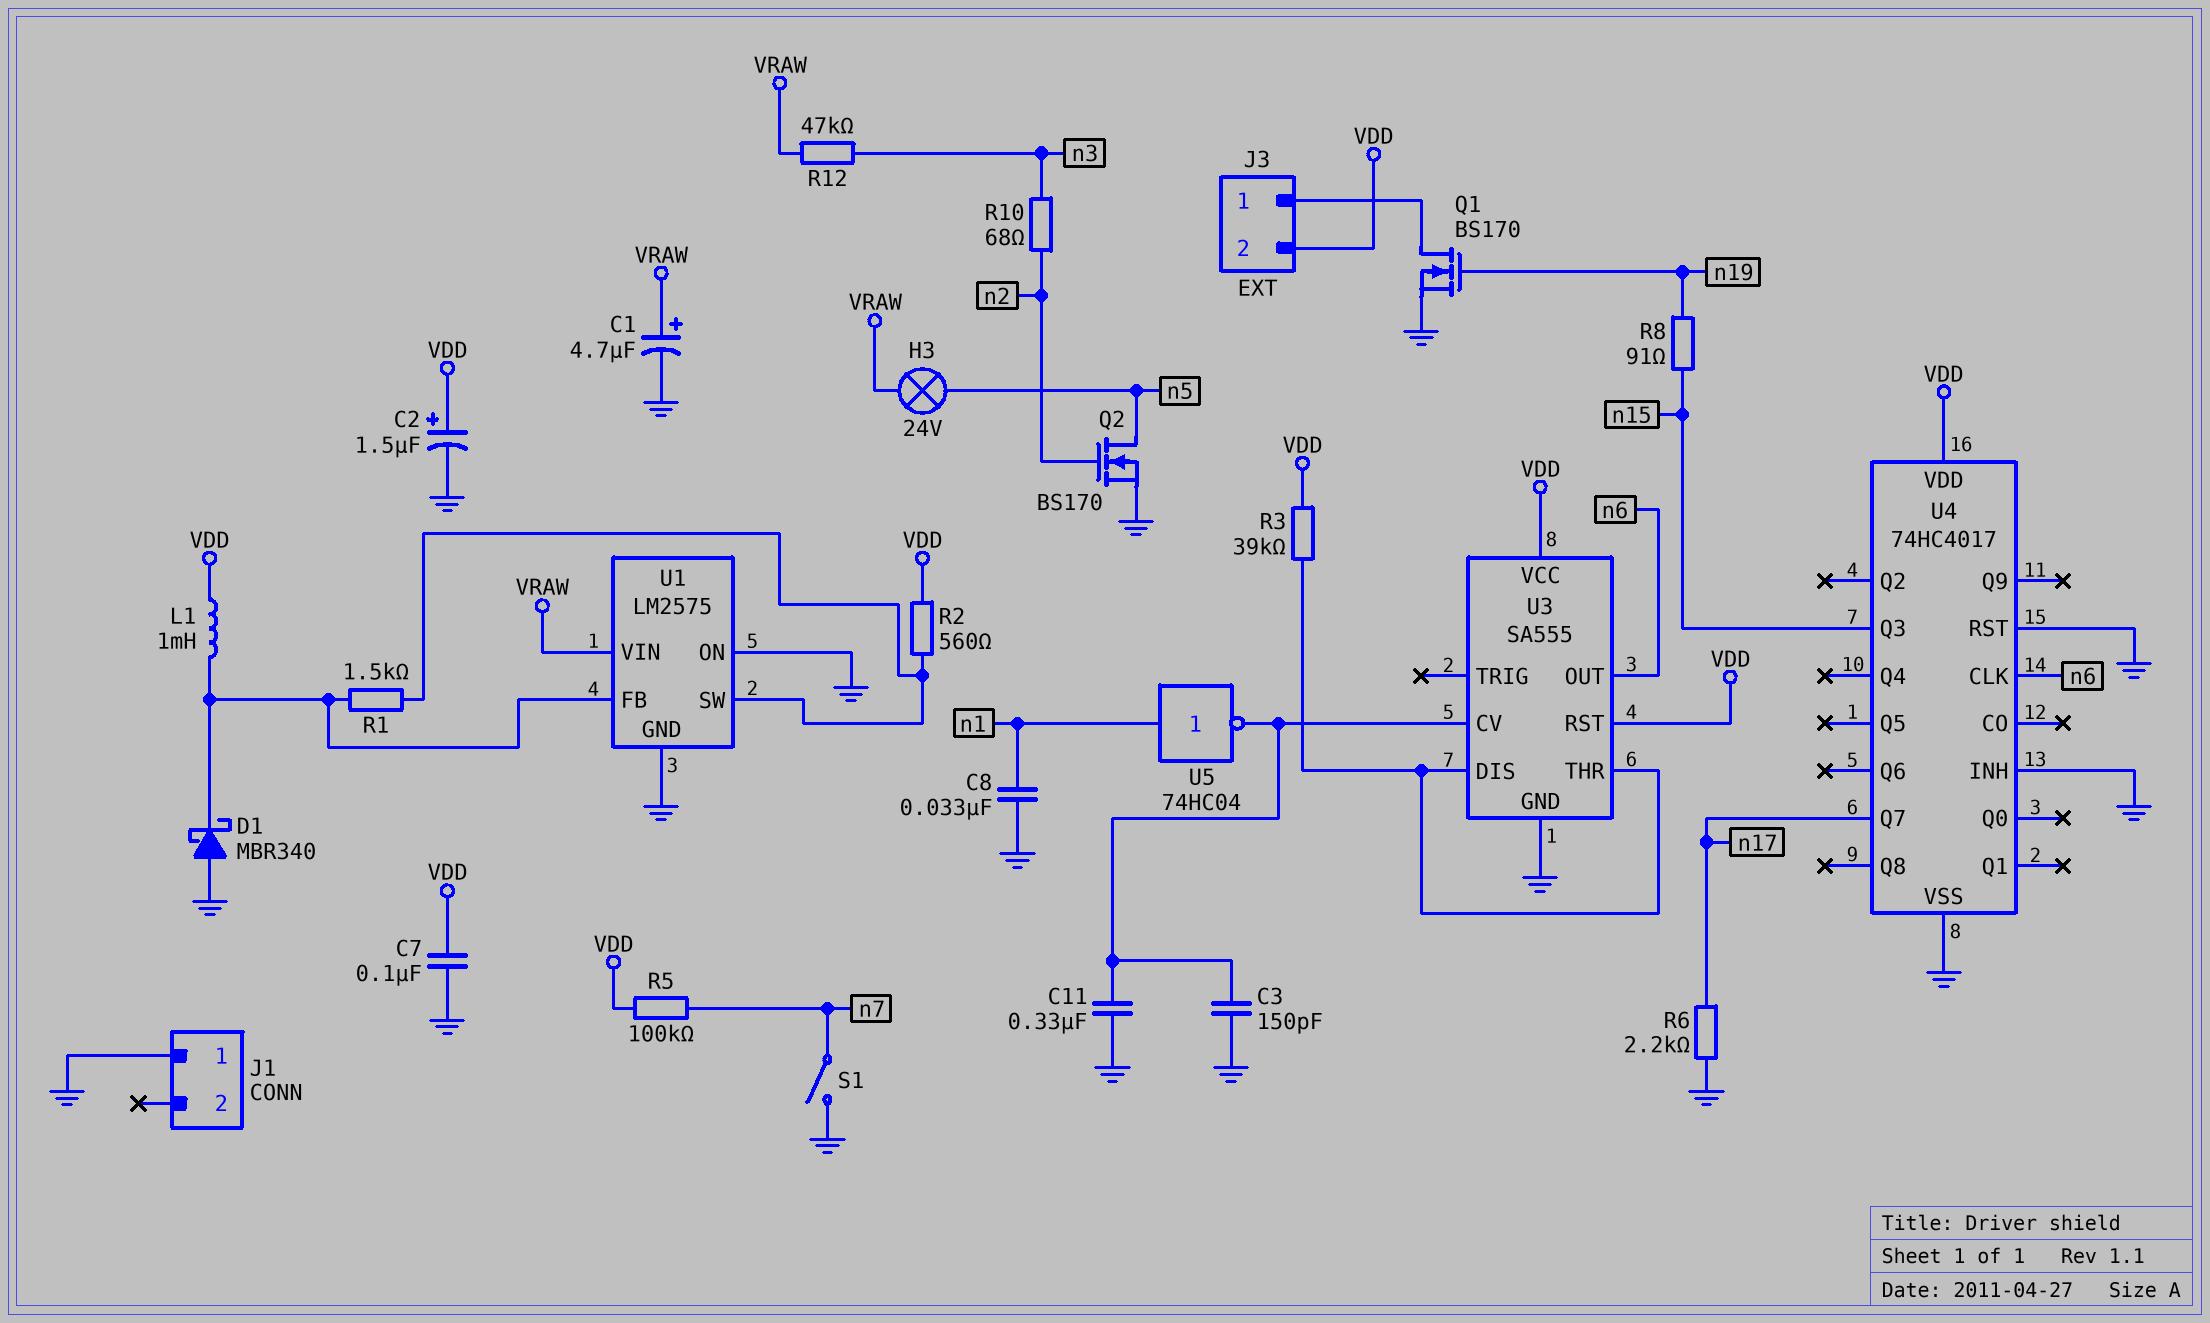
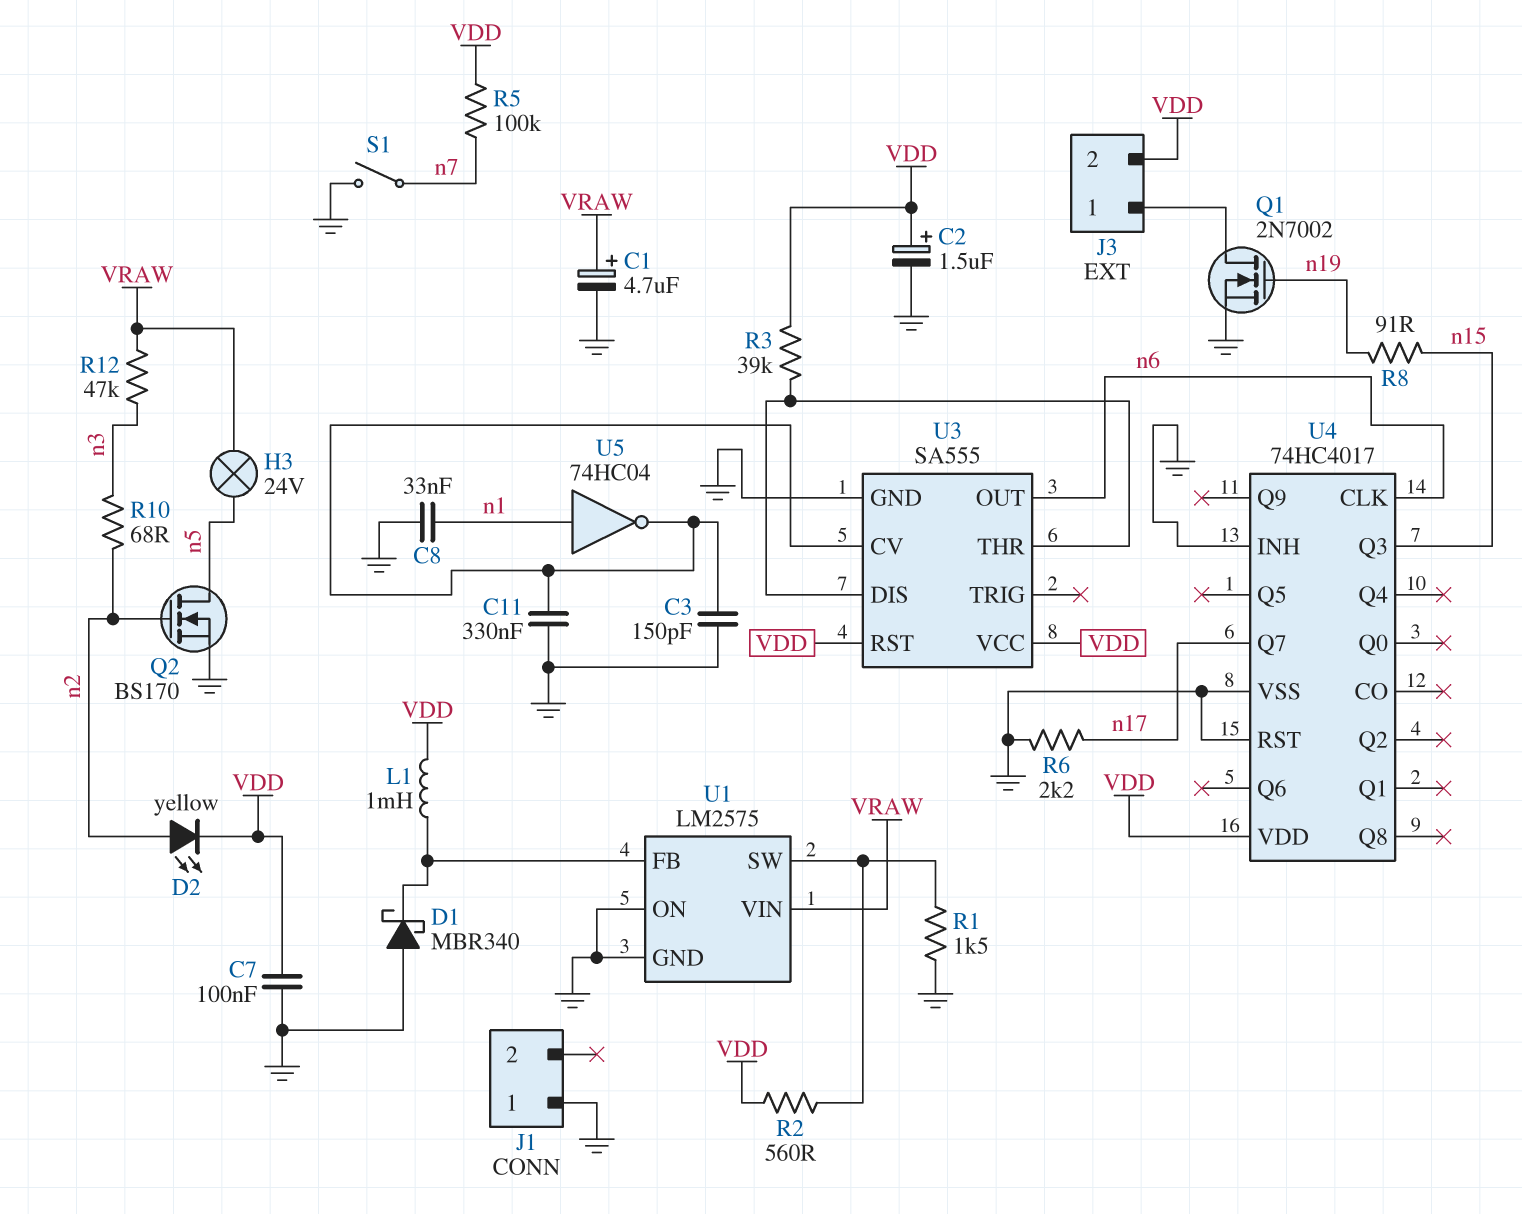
D2: none -> LED yellow (A n2, K VDD)
Q1: NMOS BS170 (G n19, D J3/1, S GND) -> NMOS 2N7002 (G n19, D J3/1, S GND)
R1: 1.5k (U1/FB, U1/SW) -> 1.5k (GND, U1/SW)

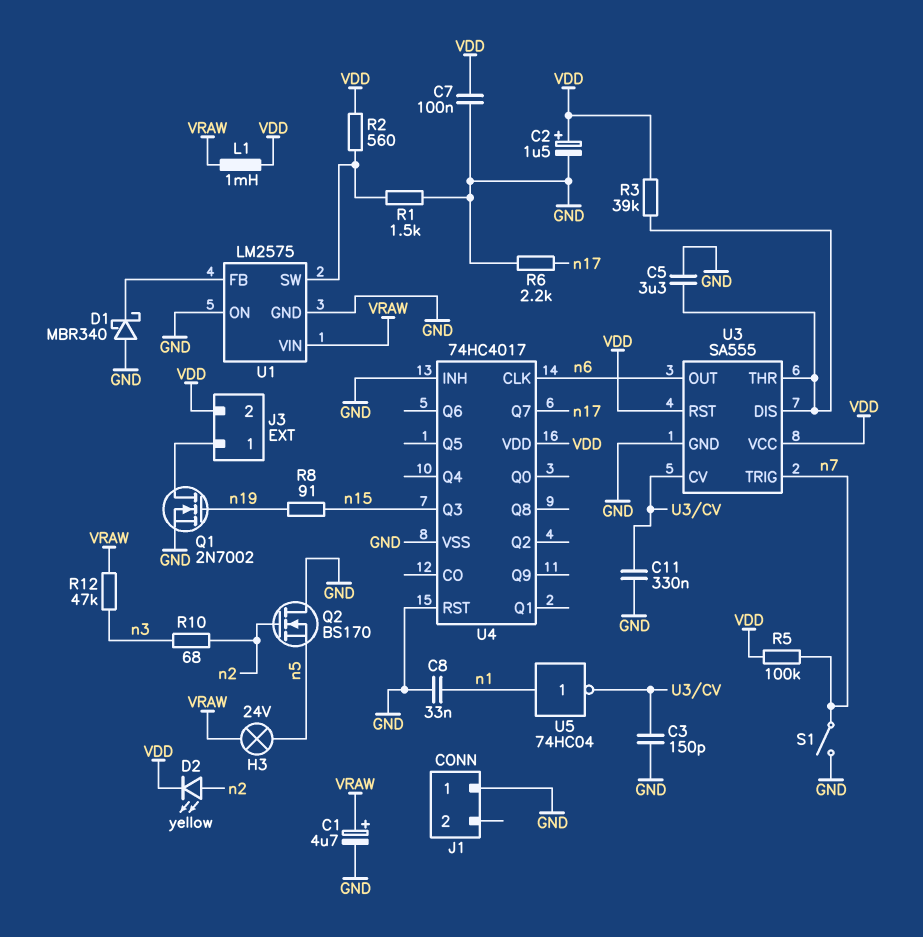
C5: none -> 3.3uF (GND, U3/DIS)
L1: 1mH (U1/FB, VDD) -> 1mH (VDD, VRAW)
Q2: NMOS BS170 (G n2, D n5, S GND) -> NMOS BS170 (G n2, D GND, S n5)
U3 pin TRIG: none -> n7

